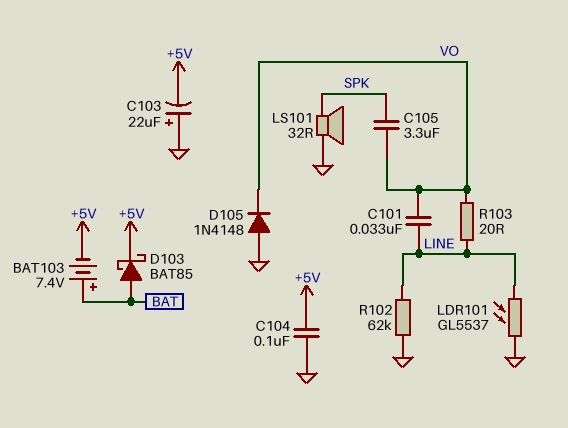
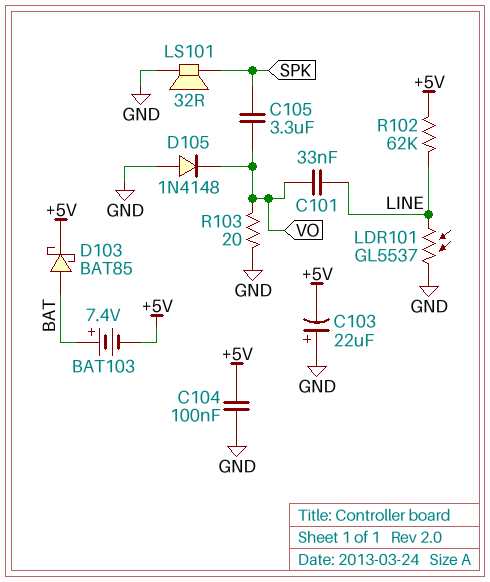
R102: 62k (GND, LINE) -> 62k (+5V, LINE)
R103: 20 (LINE, VO) -> 20 (GND, VO)

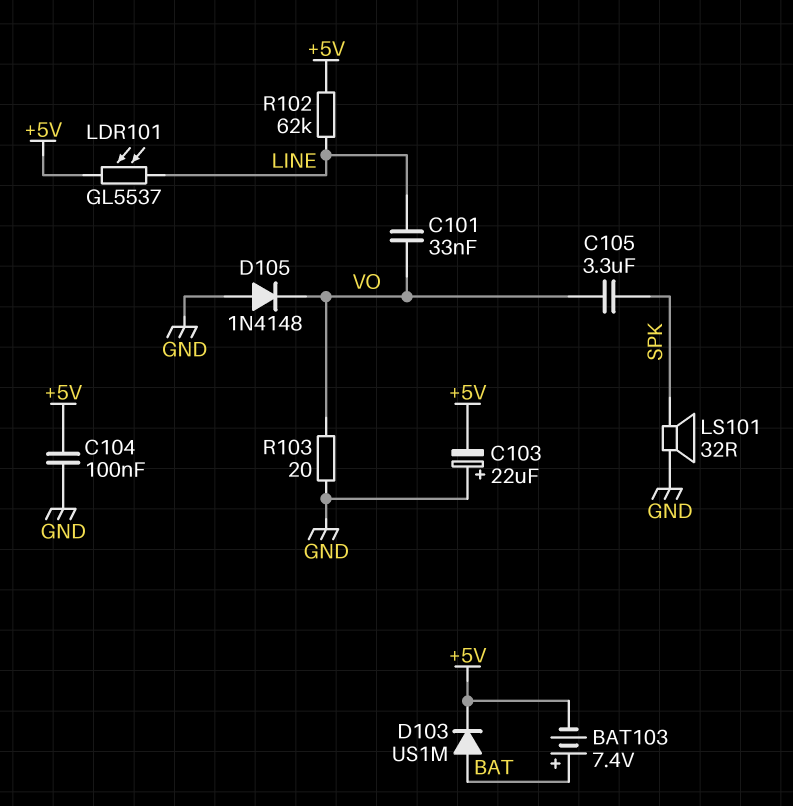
D103: schottky BAT85 (A BAT, K +5V) -> diode US1M (A BAT, K +5V)
LDR101: GL5537 (GND, LINE) -> GL5537 (+5V, LINE)

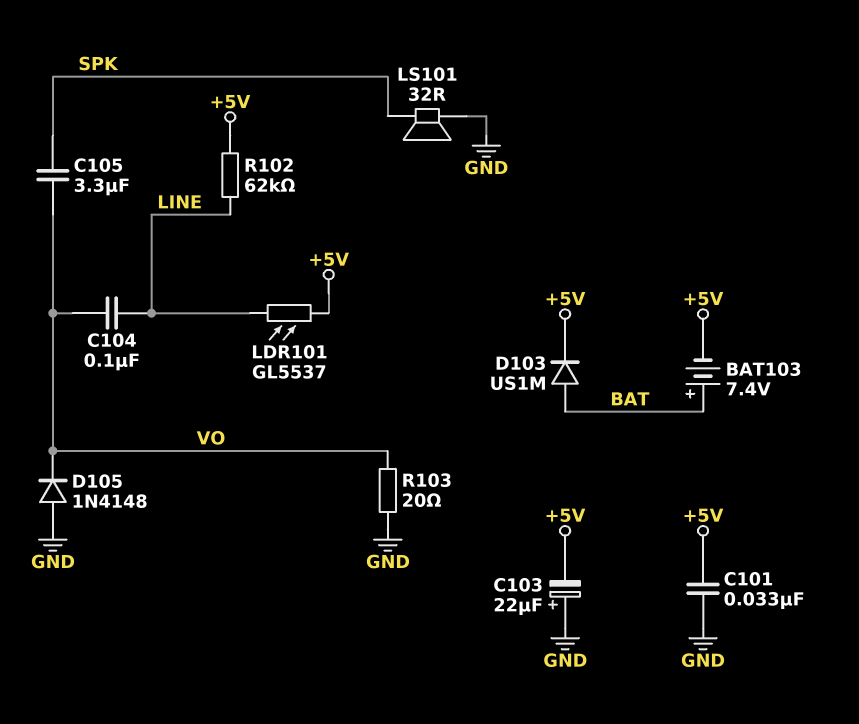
C101: 33nF (LINE, VO) -> 33nF (+5V, GND)
C104: 100nF (+5V, GND) -> 100nF (LINE, VO)

